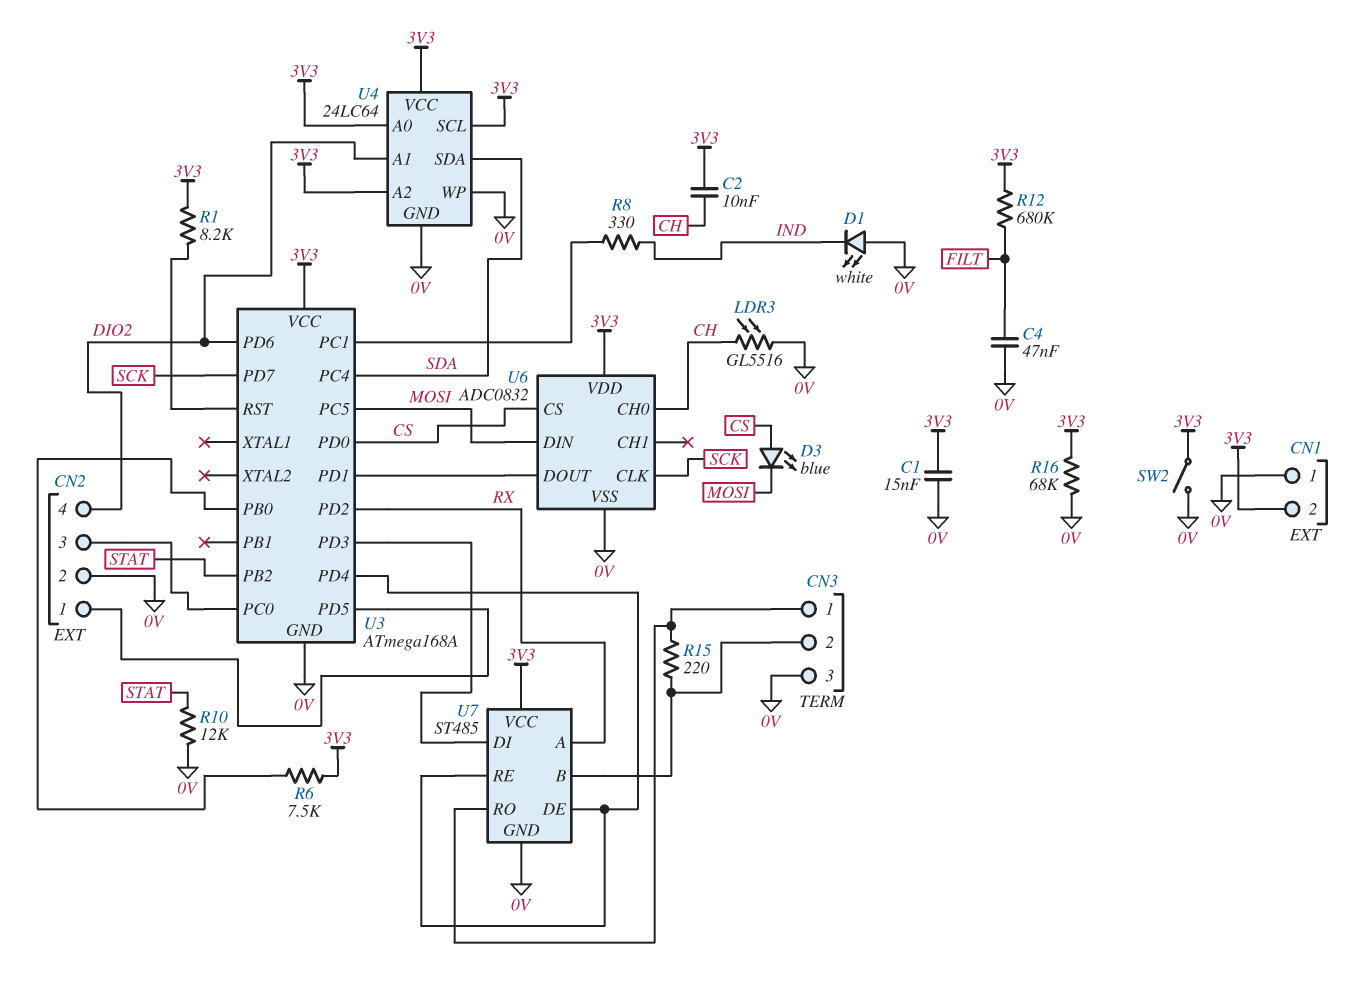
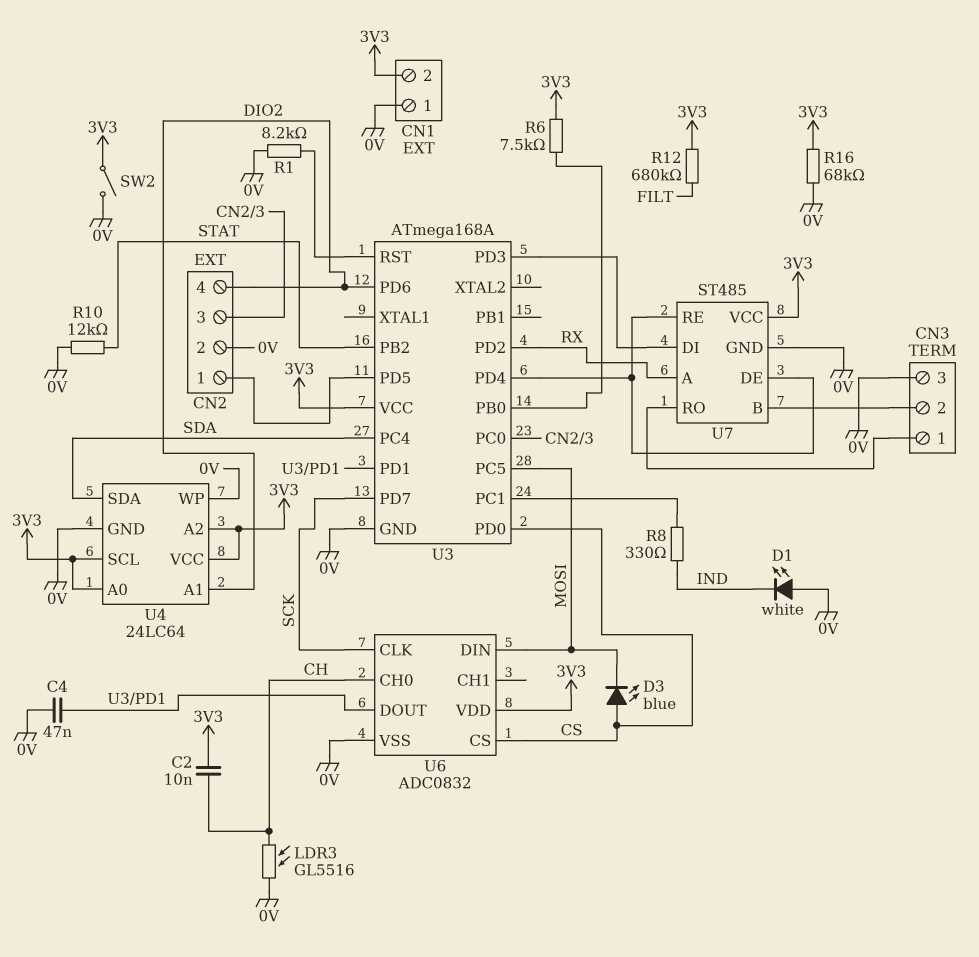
C1: 15nF (0V, 3V3) -> none
C4: 47nF (0V, FILT) -> 47nF (0V, U3/PD1)
R1: 8.2k (3V3, U3/RST) -> 8.2k (0V, U3/RST)
R15: 220 (CN3/1, CN3/2) -> none

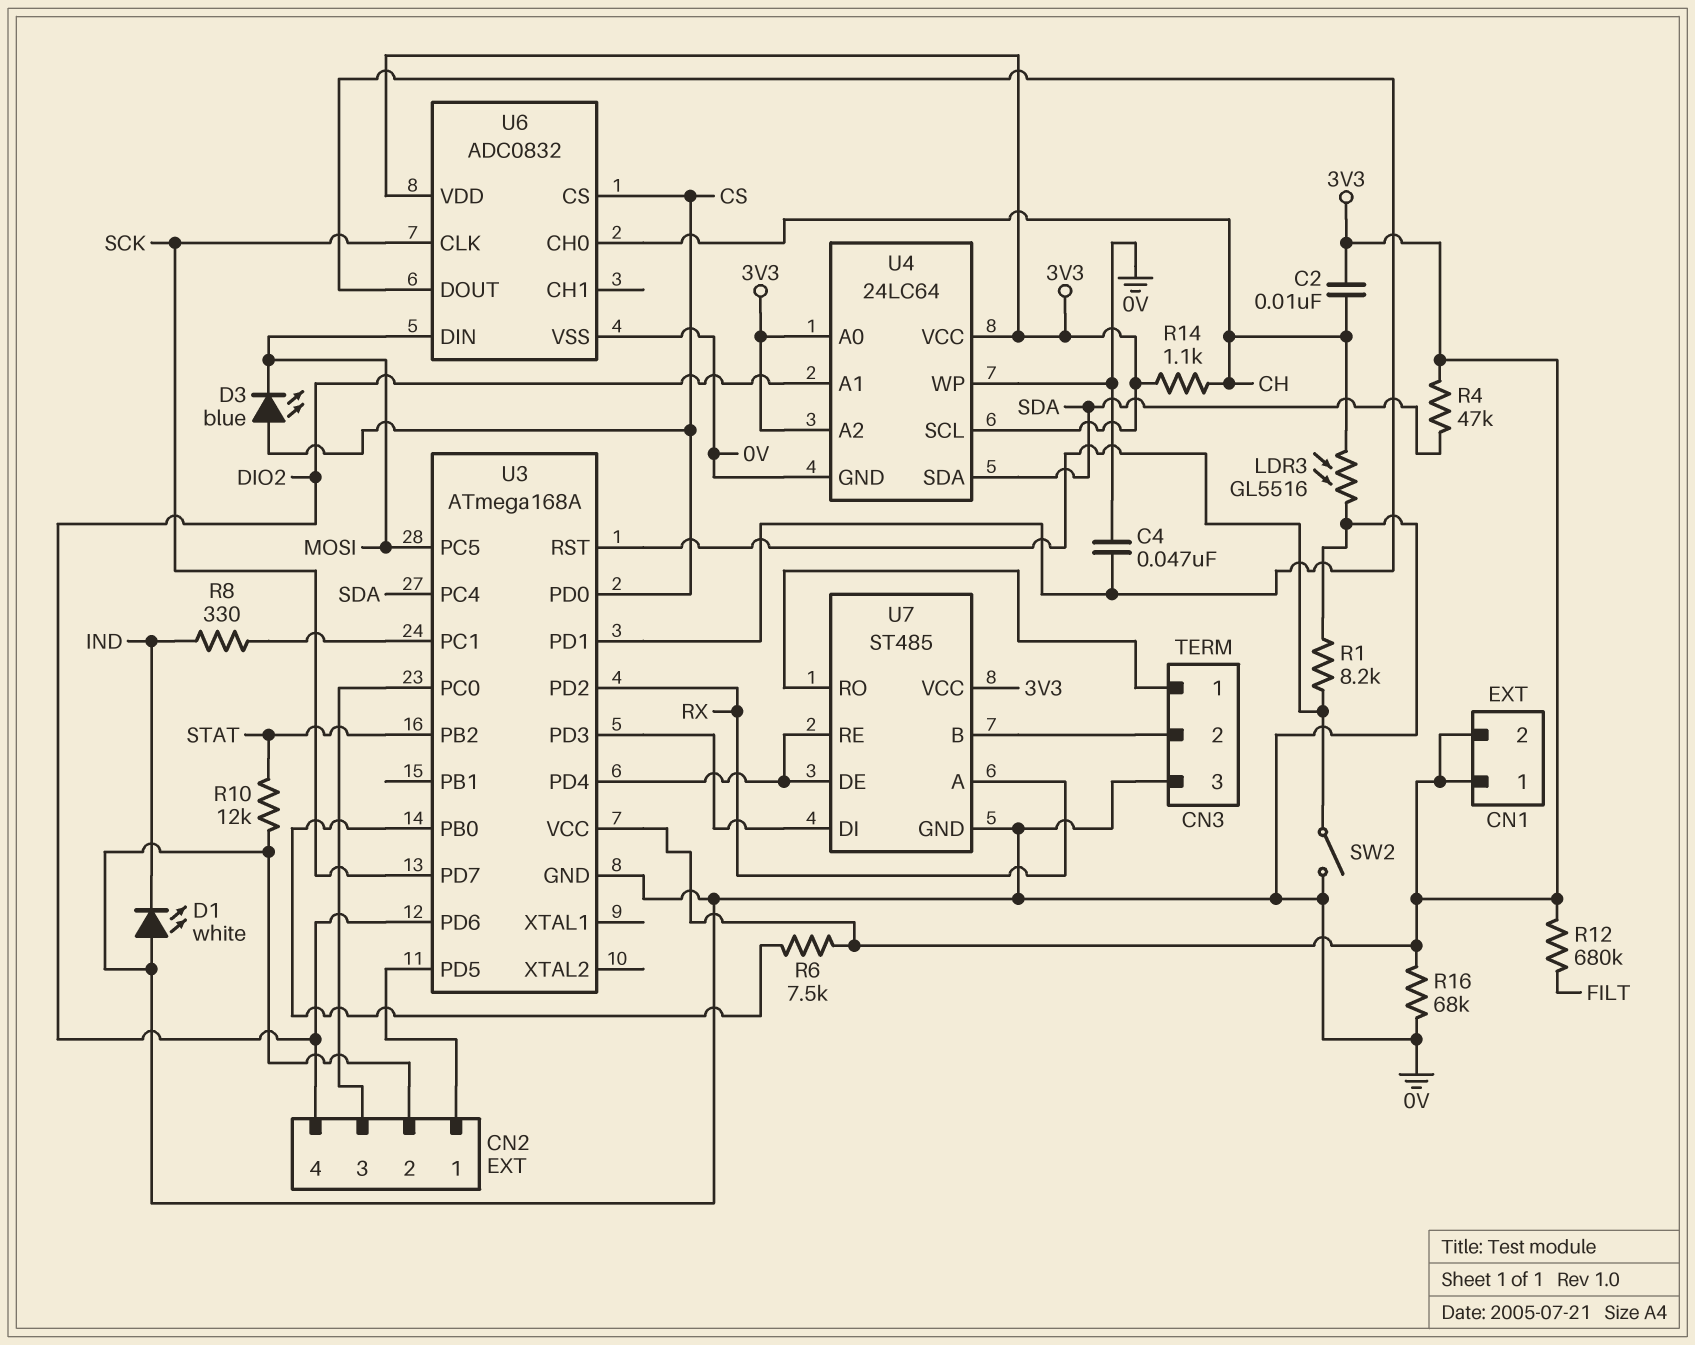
CN1 pin 1: 0V -> 3V3
R4: none -> 47k (3V3, SDA)
R14: none -> 1.1k (3V3, CH)
SW2: switch (0V, 3V3) -> switch (0V, U3/RST)

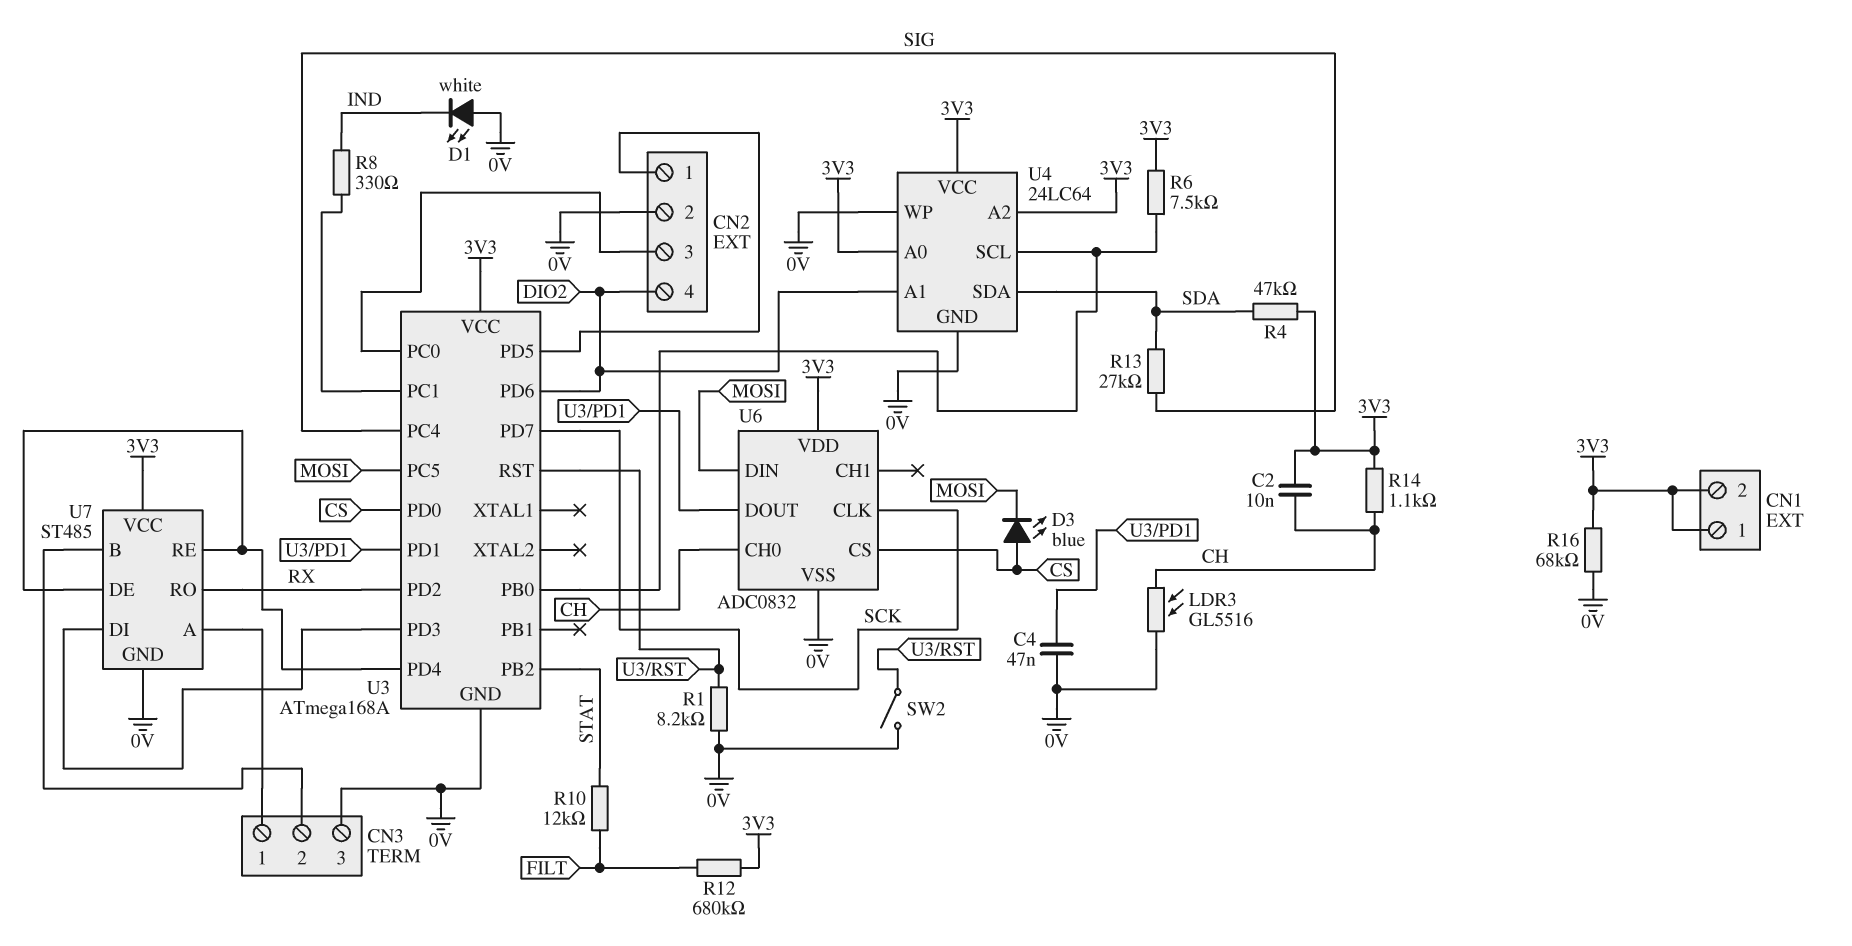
R10: 12k (0V, STAT) -> 12k (FILT, STAT)
R13: none -> 27k (SDA, SIG)
U3 pin PC4: SDA -> SIG
U4 pin SCL: 3V3 -> U3/PB0
U7 pin A: RX -> CN3/1
U7 pin RO: CN3/1 -> RX

